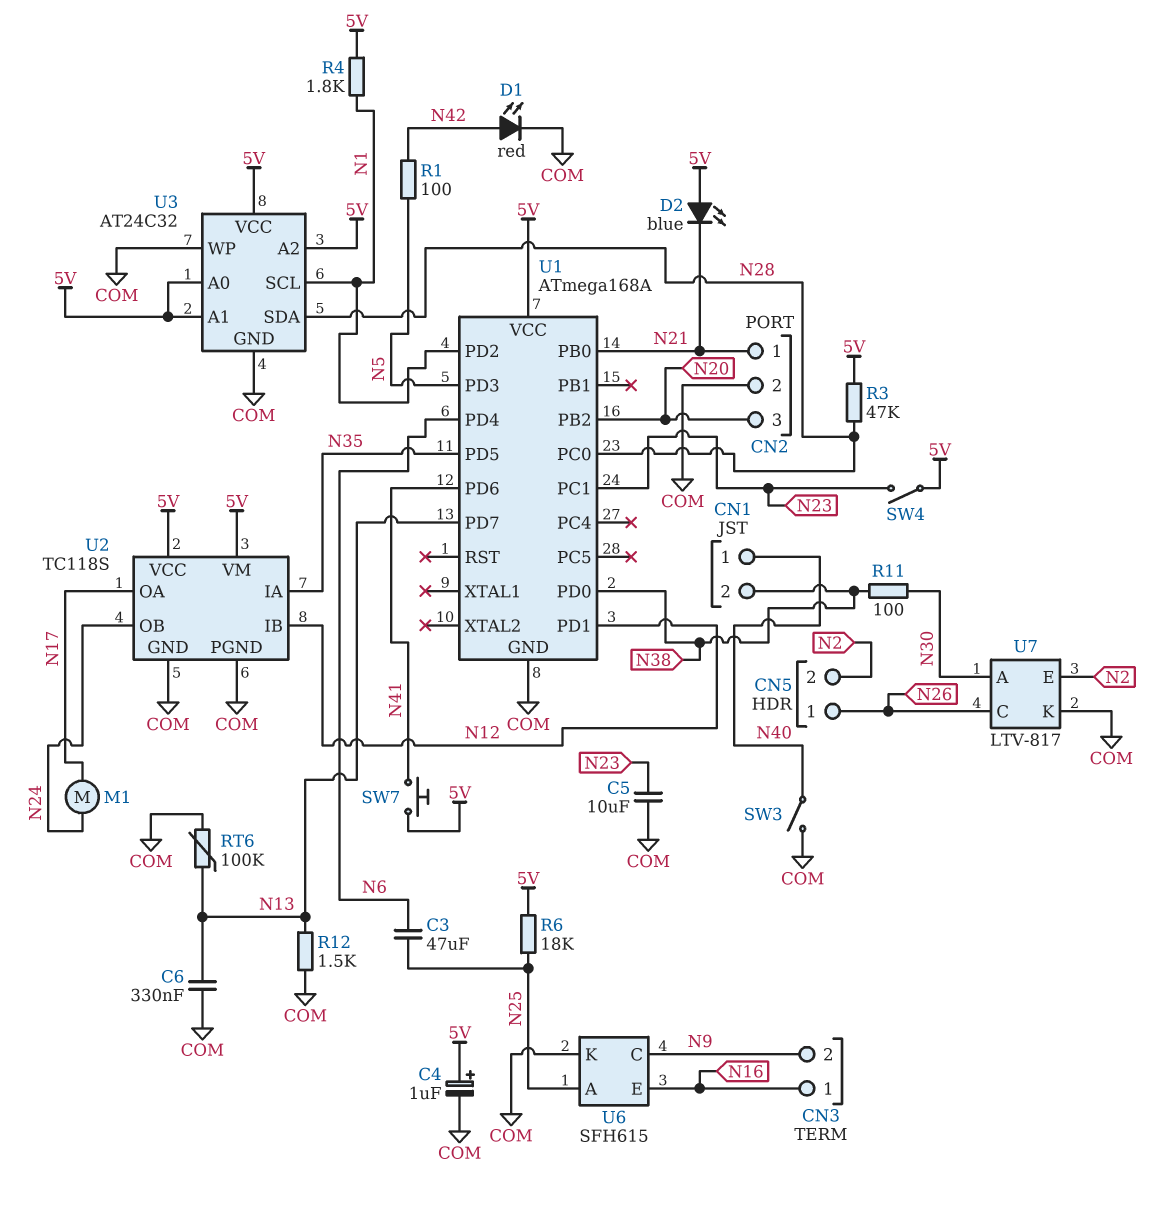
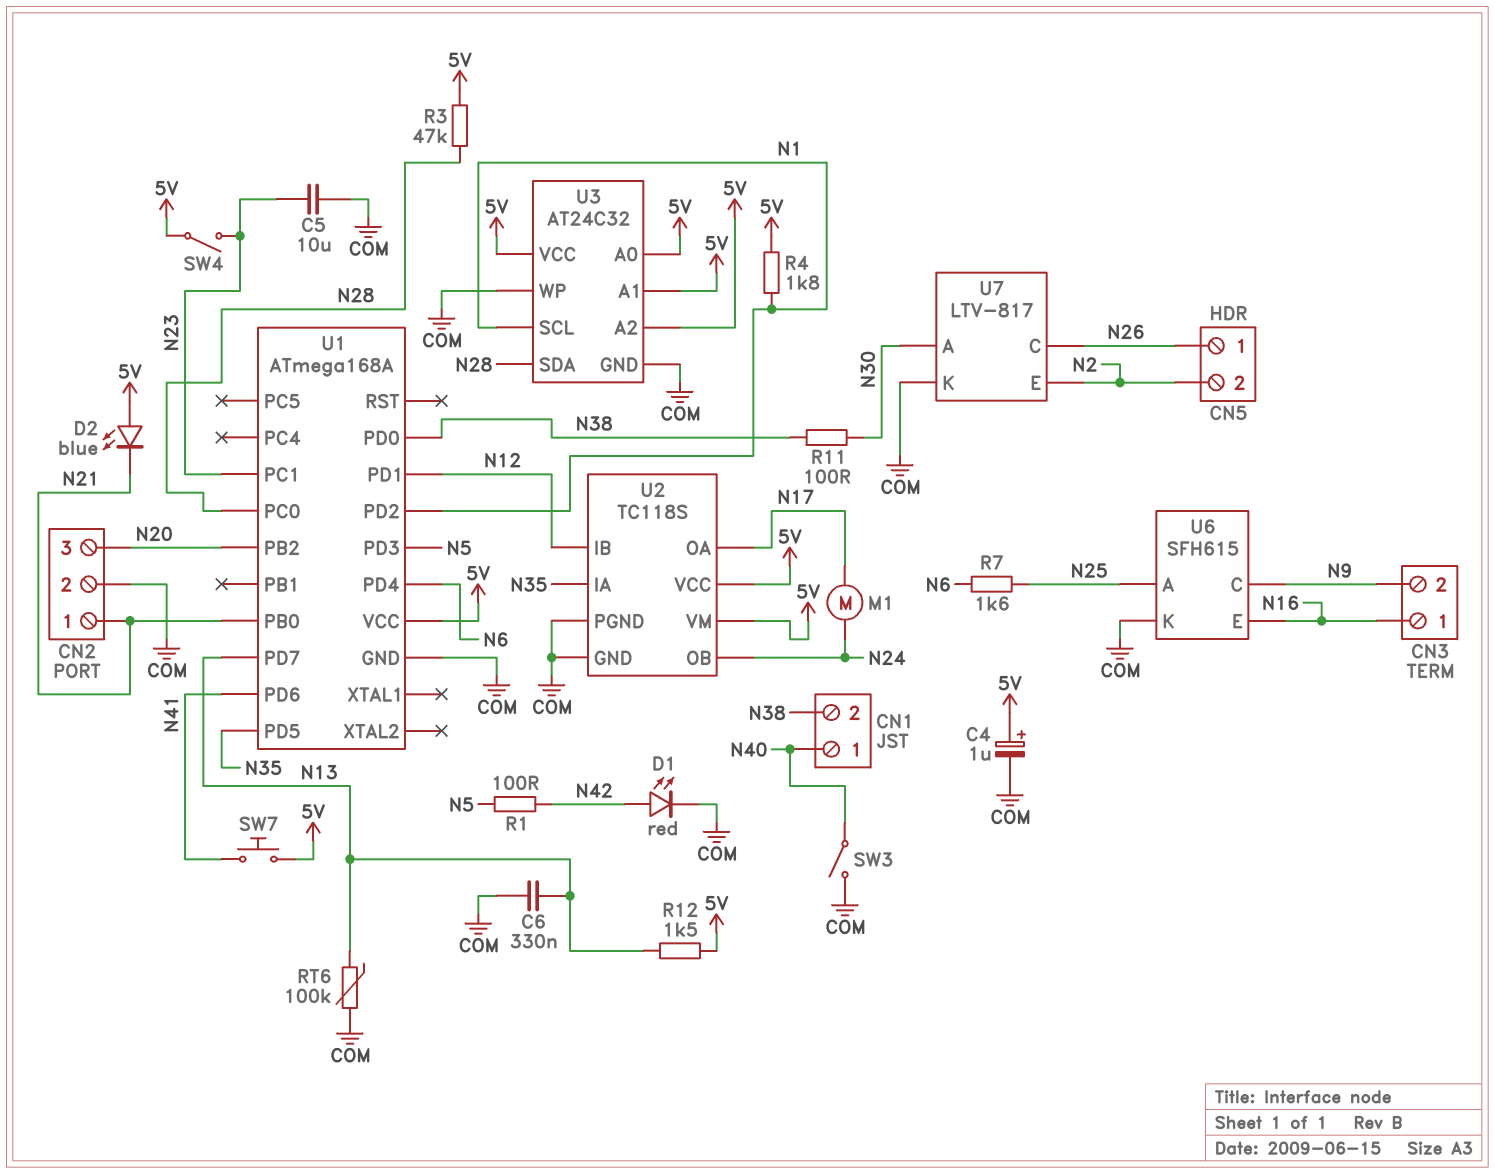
C3: 47uF (N6, N25) -> none
R6: 18k (5V, N25) -> none
R7: none -> 1.6k (N6, N25)
R12: 1.5k (COM, N13) -> 1.5k (5V, N13)

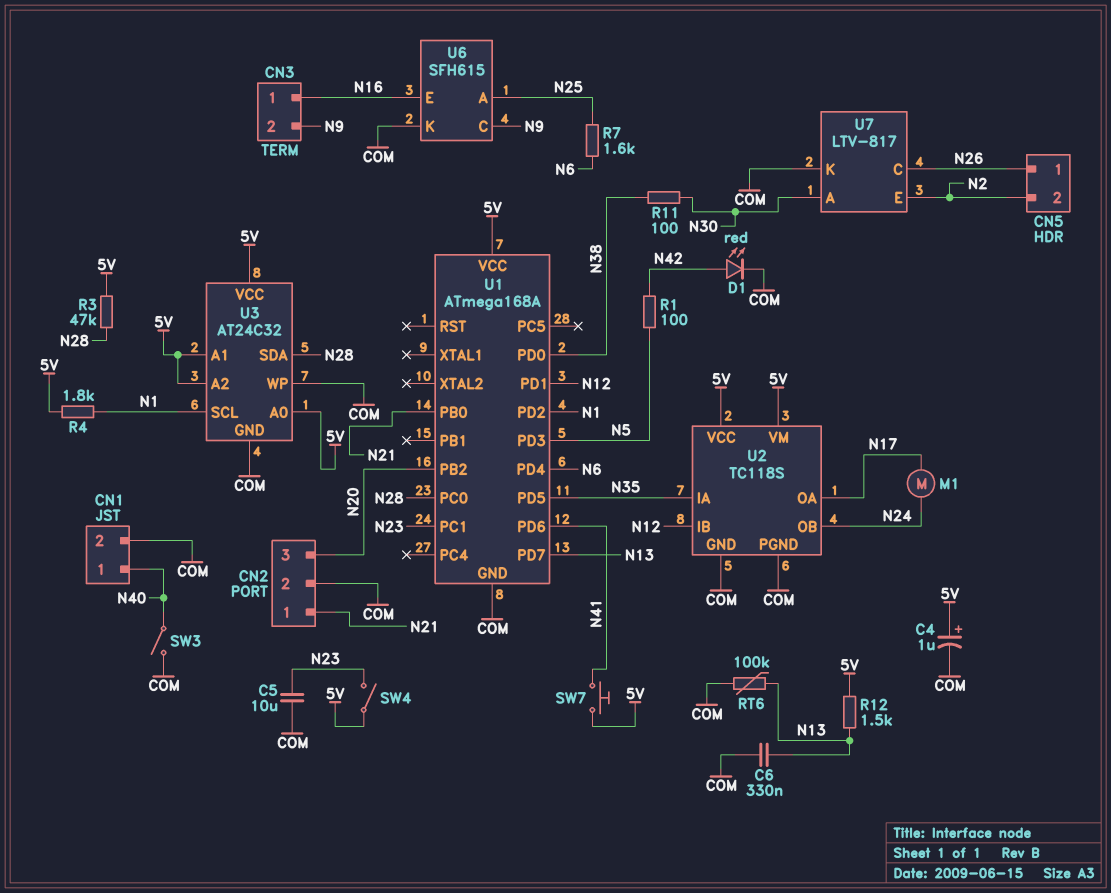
CN1 pin 2: N38 -> COM
D2: LED blue (A 5V, K N21) -> none

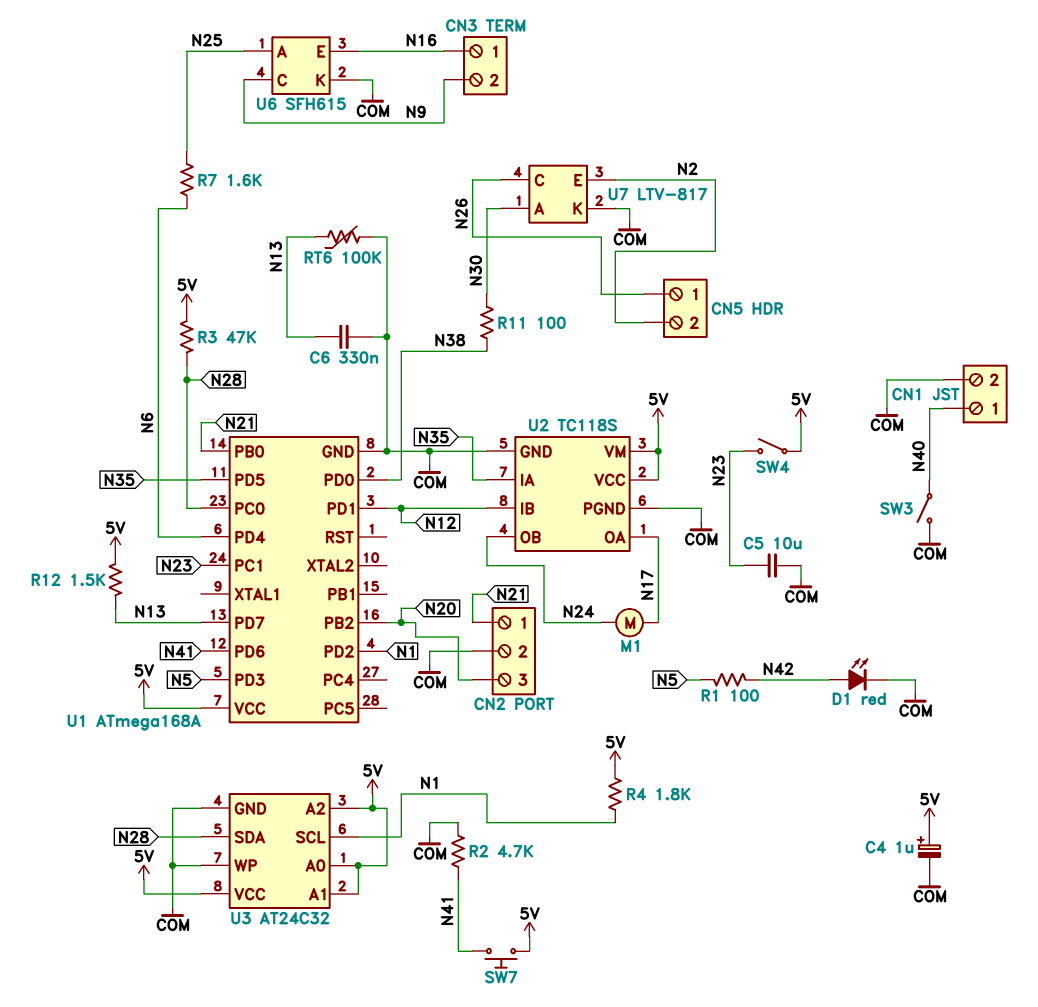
R2: none -> 4.7k (COM, N41)

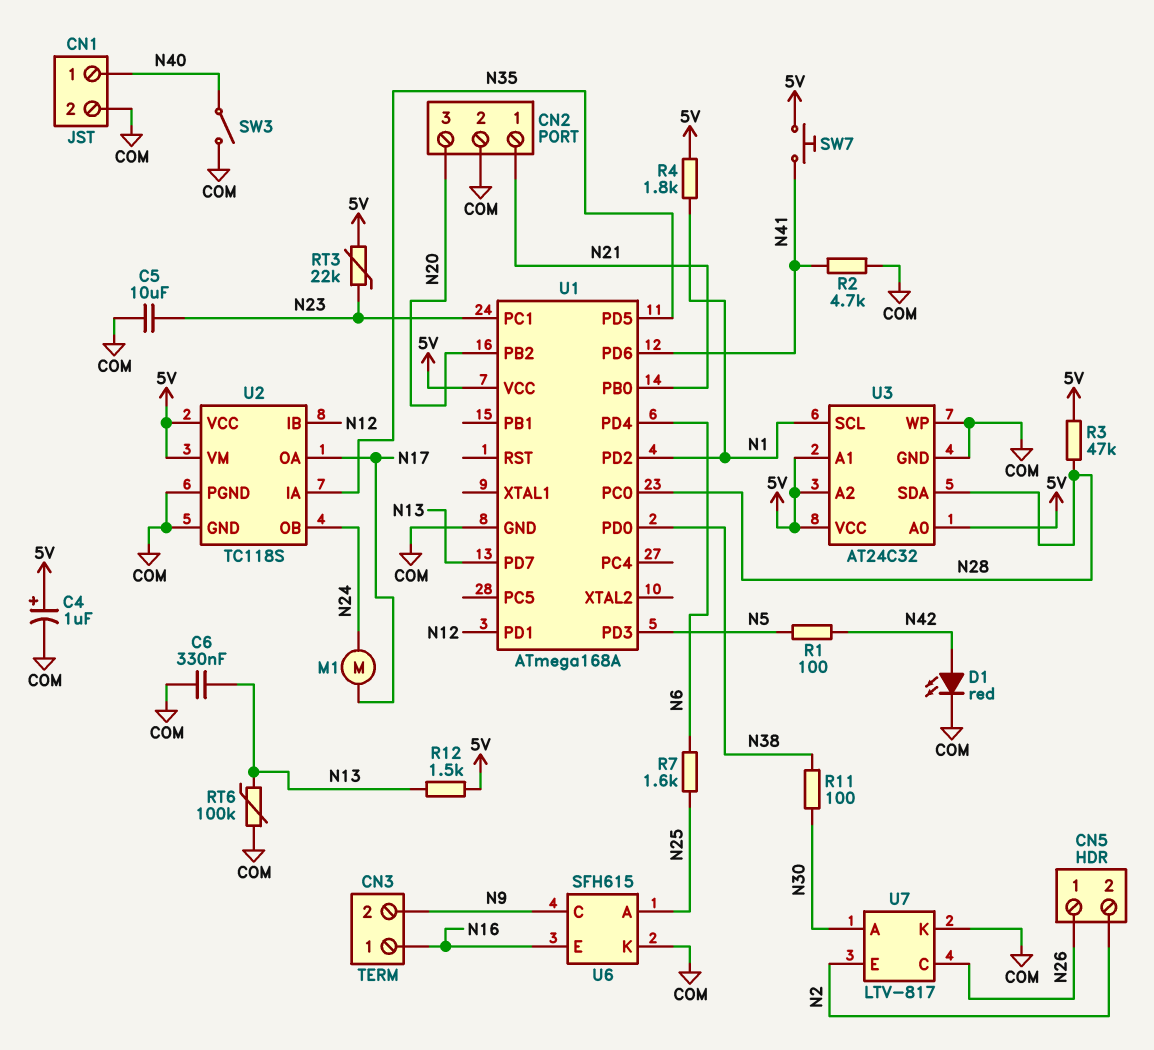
RT3: none -> 22k (5V, N23)
SW4: switch (5V, N23) -> none

